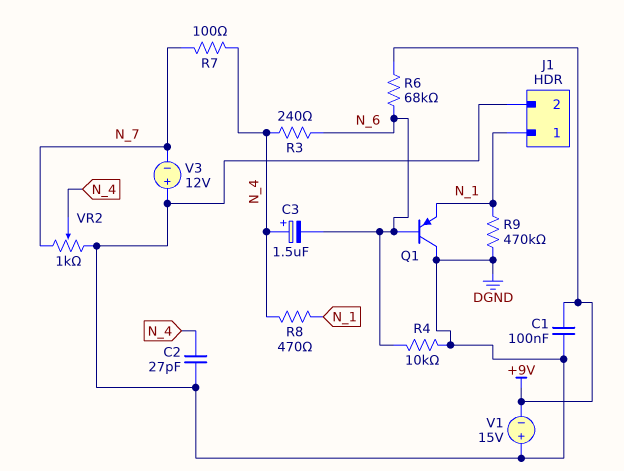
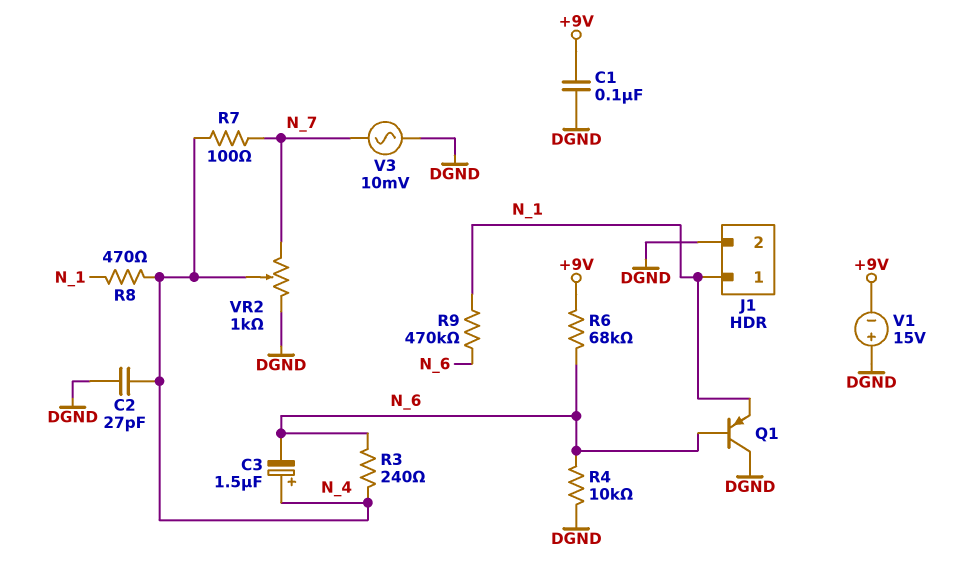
R9: 470k (DGND, N_1) -> 470k (N_1, N_6)
V3: 12V (plus DGND, minus N_7) -> AC 10mV (DGND, N_7)

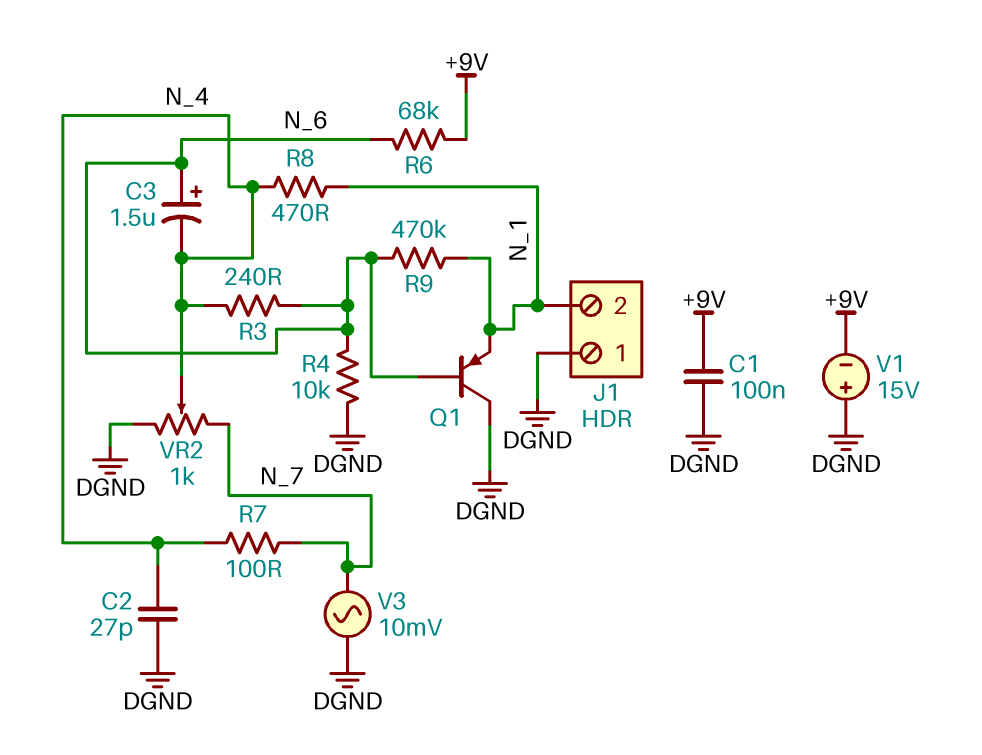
C3: 1.5uF (plus N_4, minus N_6) -> 1.5uF (plus N_6, minus N_4)
J1 pin 1: N_1 -> DGND
J1 pin 2: DGND -> N_1

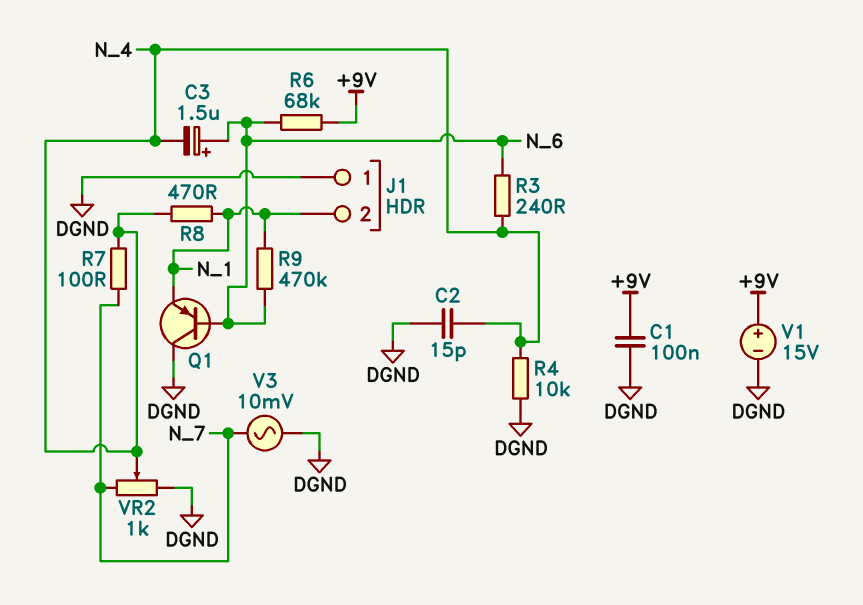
C2: 27pF (DGND, N_4) -> 15pF (DGND, N_4)
R4: 10k (DGND, N_6) -> 10k (DGND, N_4)
V1: 15V (plus DGND, minus +9V) -> 15V (plus +9V, minus DGND)

